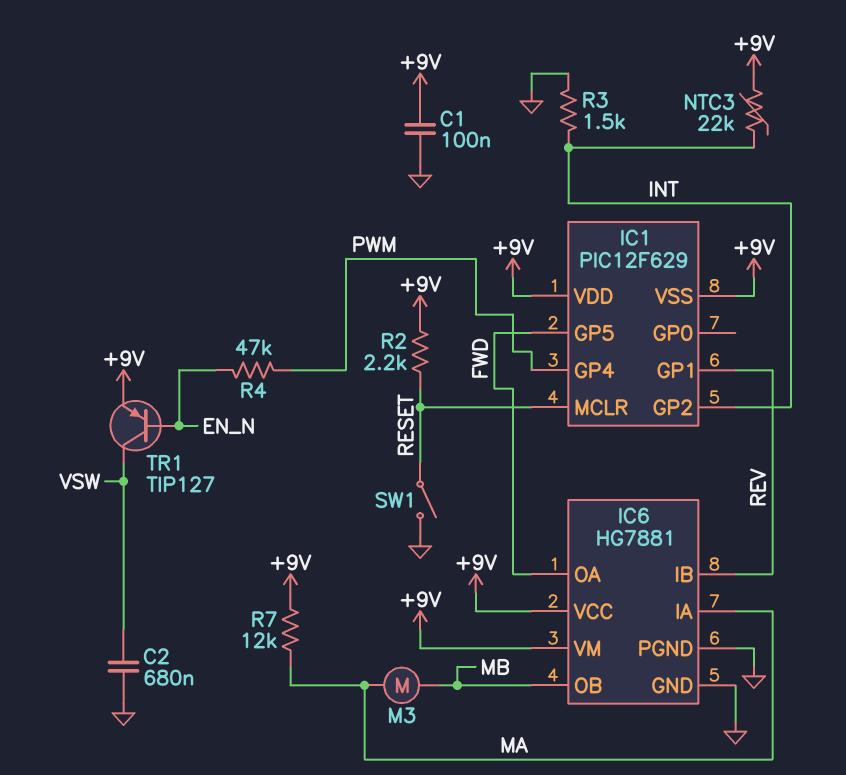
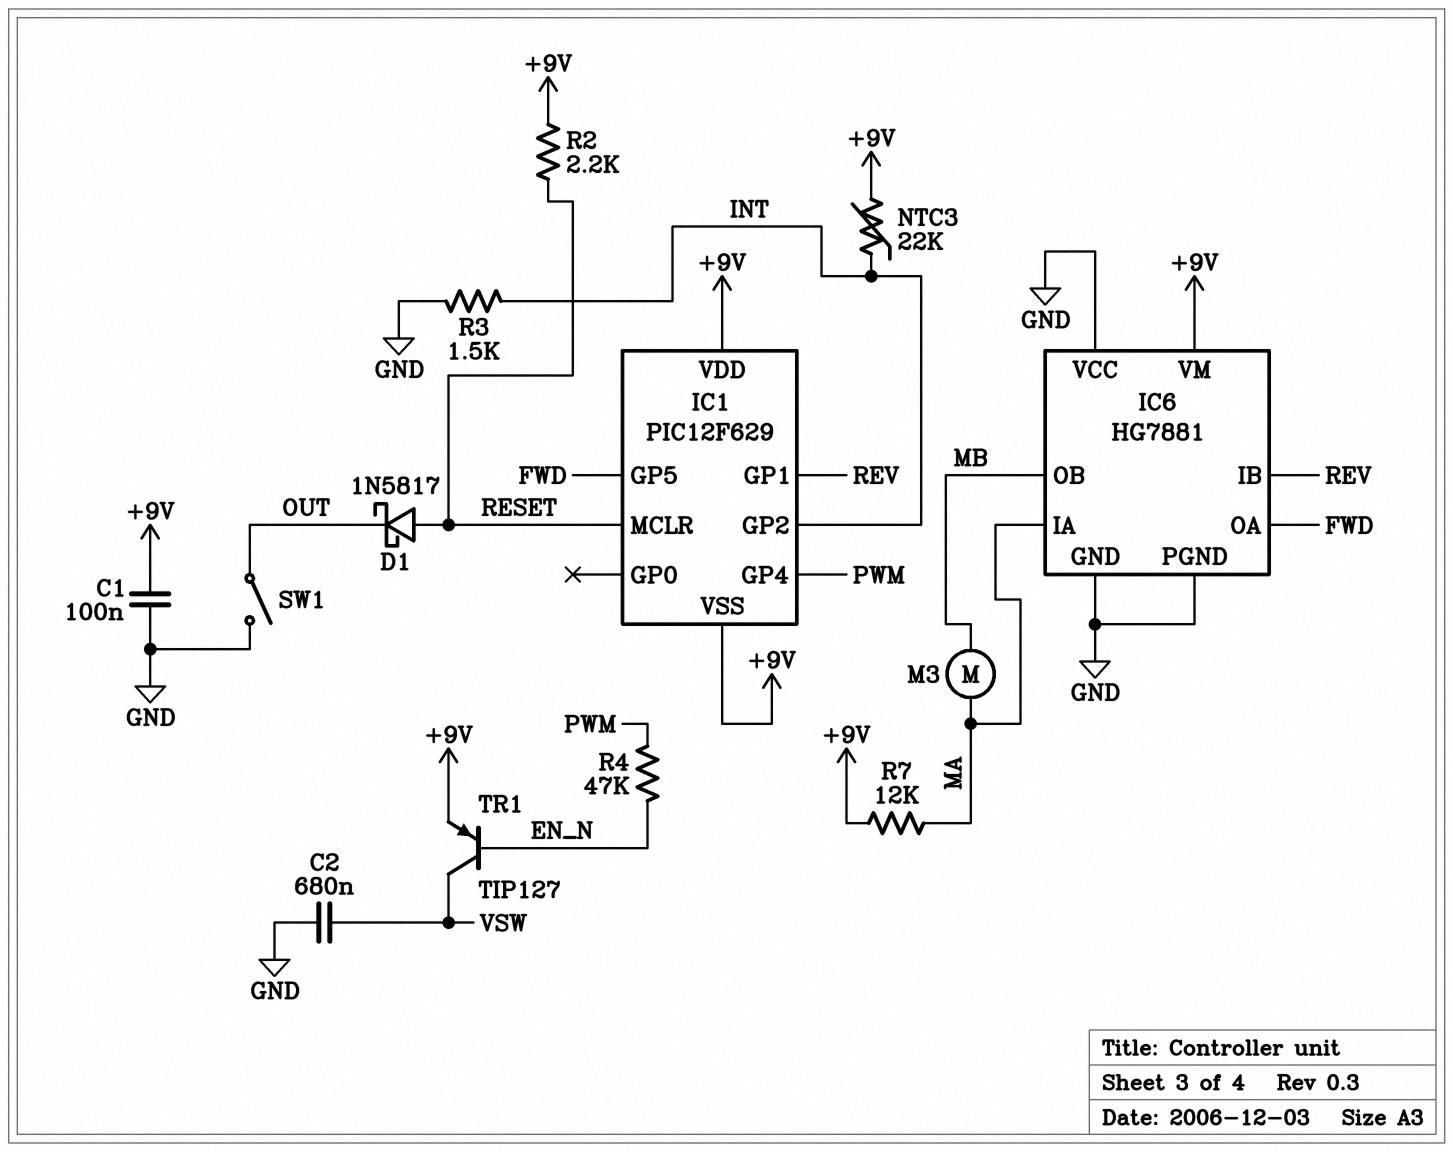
D1: none -> schottky 1N5817 (A RESET, K OUT)
IC6 pin VCC: +9V -> GND
SW1: switch (GND, RESET) -> switch (GND, OUT)

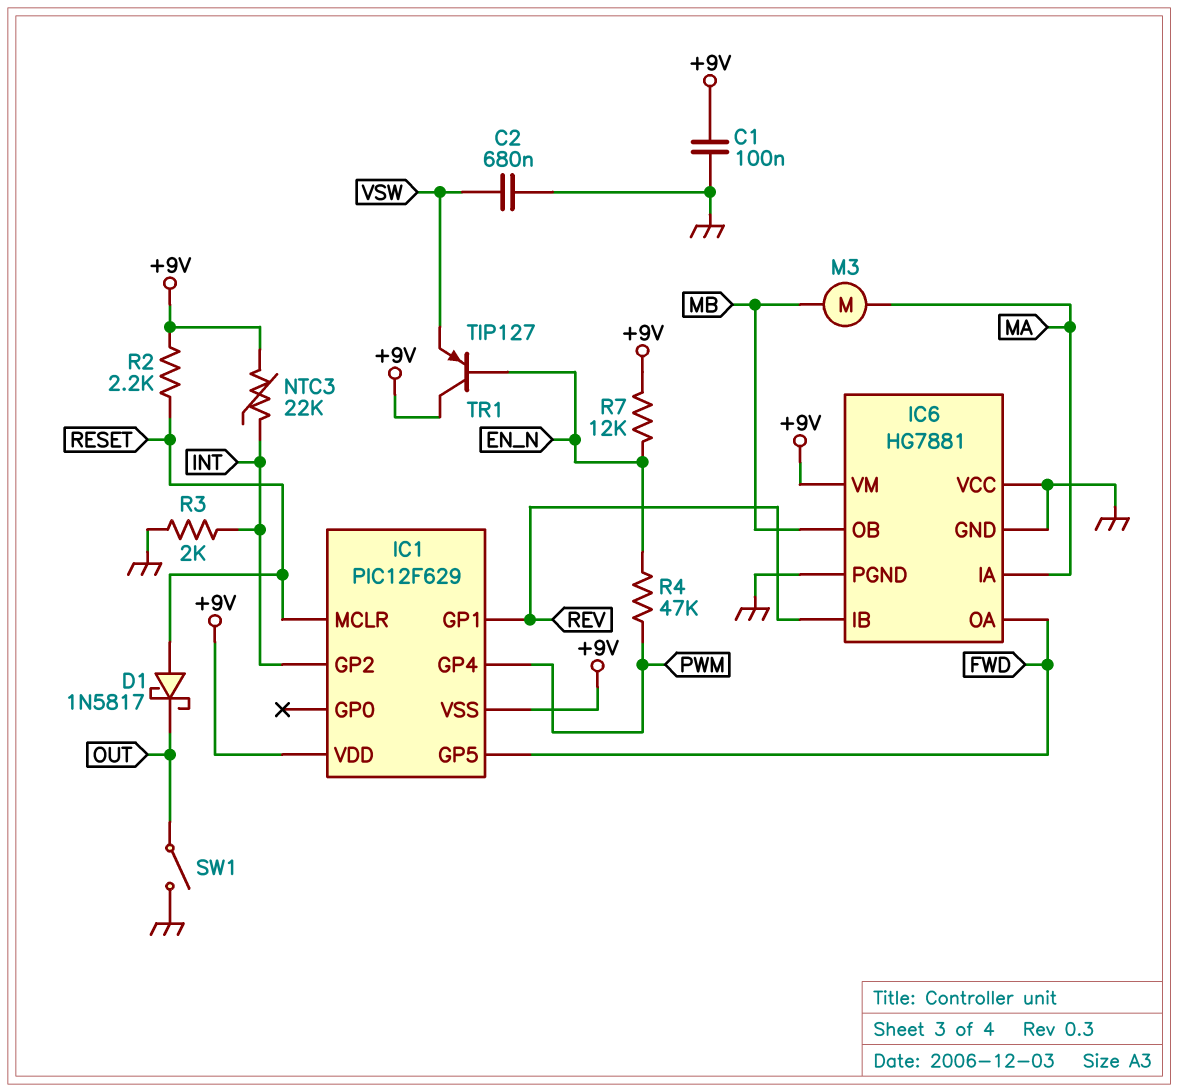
R3: 1.5k (GND, INT) -> 2k (GND, INT)
R7: 12k (+9V, MA) -> 12k (+9V, EN_N)
TR1: PNP TIP127 (B EN_N, C VSW, E +9V) -> PNP TIP127 (B EN_N, C +9V, E VSW)

